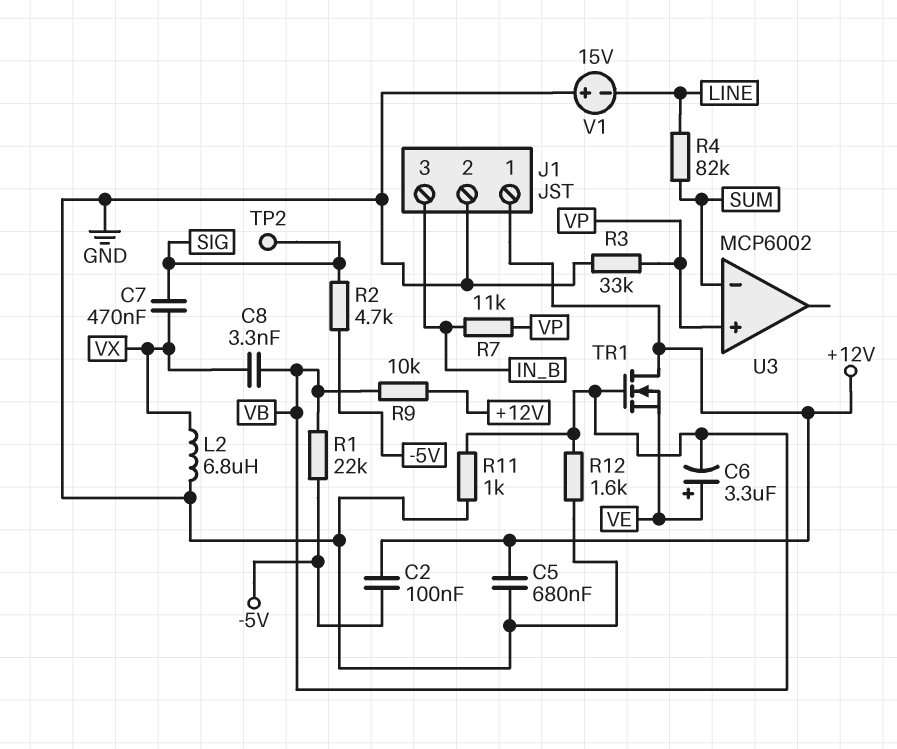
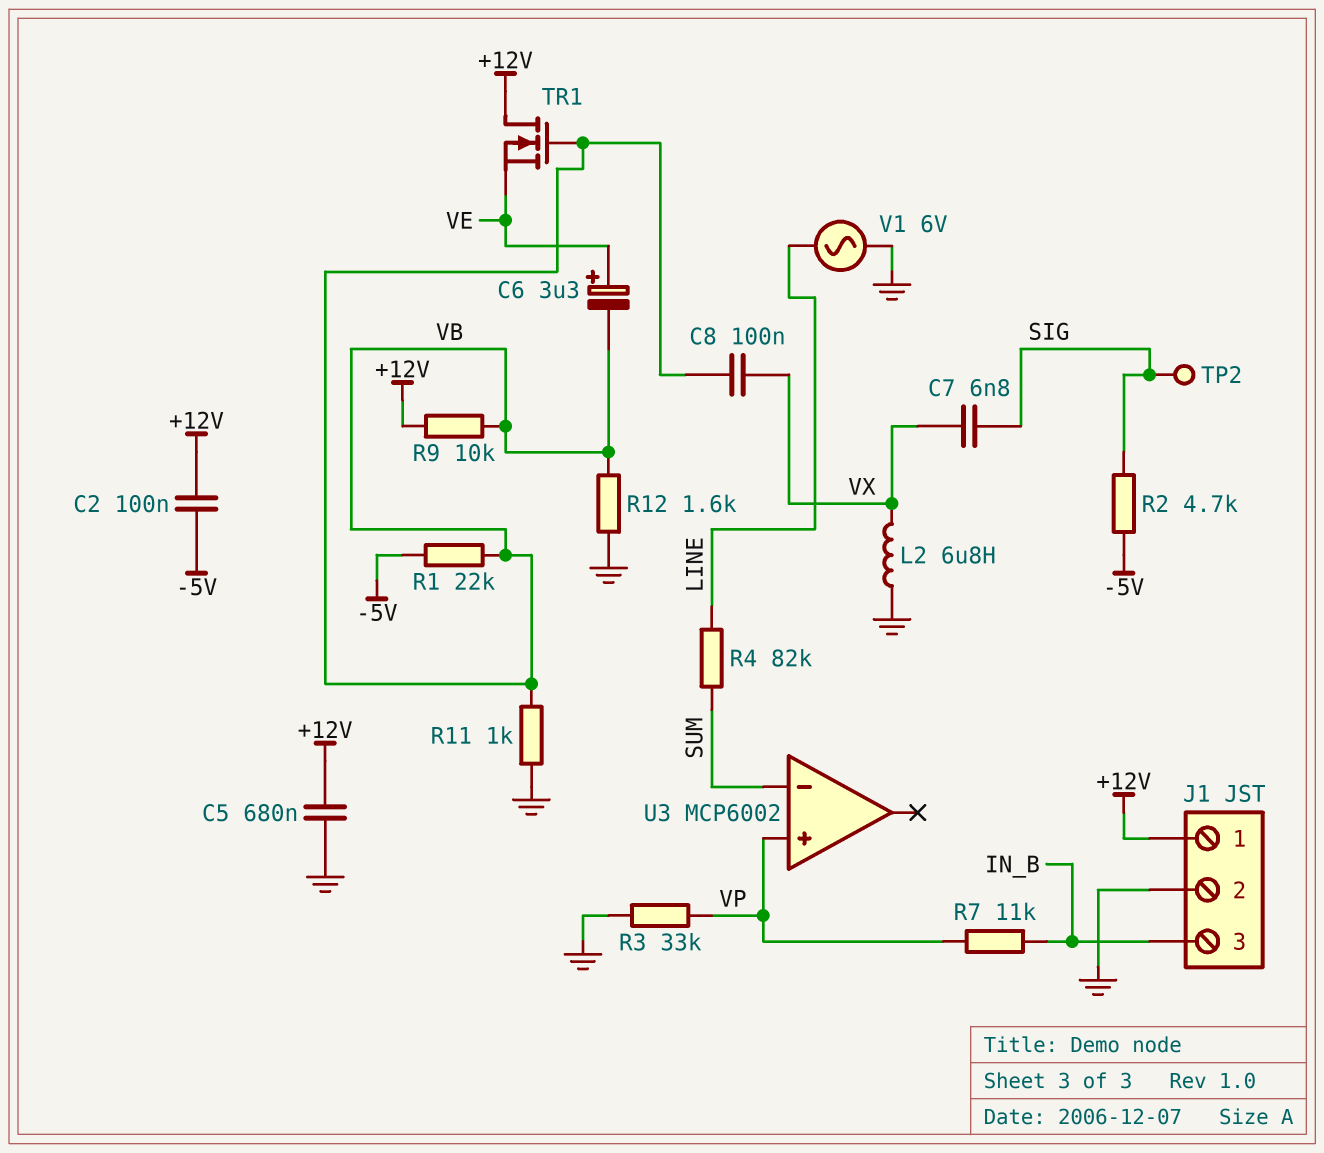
C7: 470nF (SIG, VX) -> 6.8nF (SIG, VX)
C8: 3.3nF (VB, VX) -> 100nF (VB, VX)
V1: 15V (plus GND, minus LINE) -> AC 6V (GND, LINE)

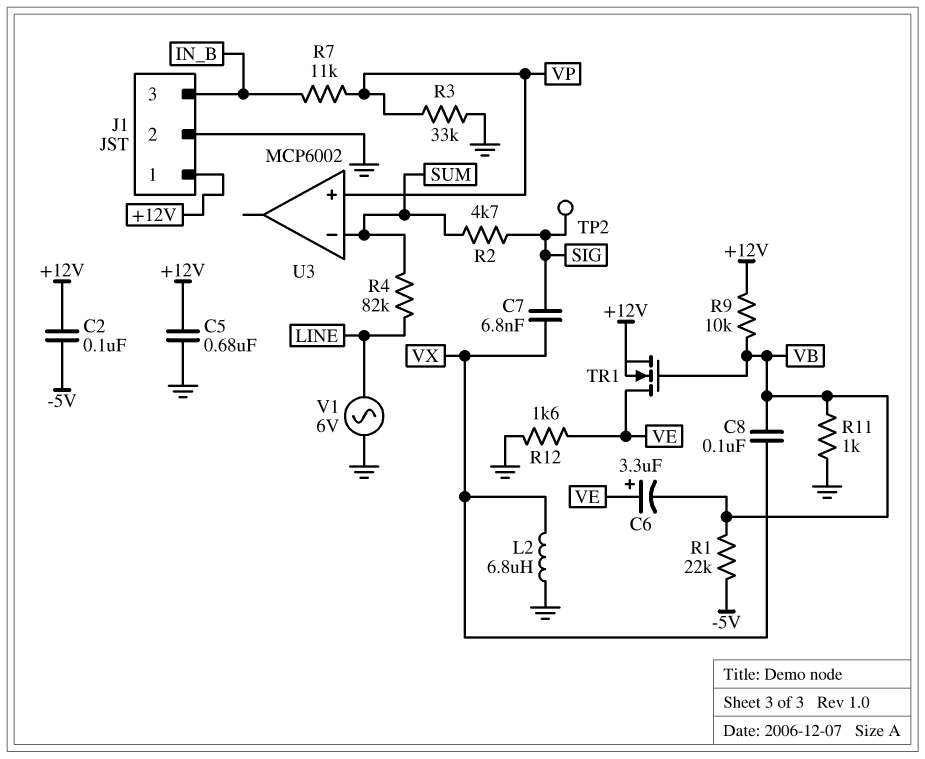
R2: 4.7k (-5V, SIG) -> 4.7k (SIG, SUM)
R12: 1.6k (GND, VB) -> 1.6k (GND, VE)
TR1: NMOS (G VB, D +12V, S VE) -> NMOS (G VB, D VE, S +12V)

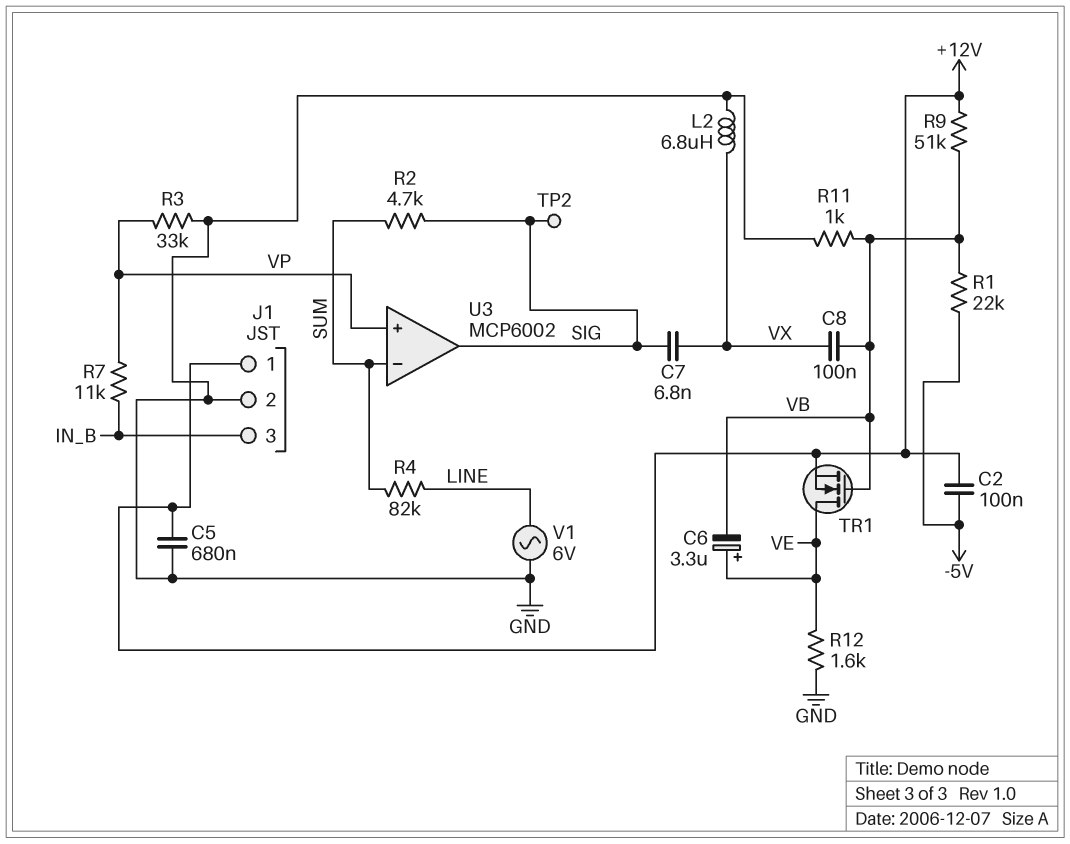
R9: 10k (+12V, VB) -> 51k (+12V, VB)
U3 pin out: none -> SIG

